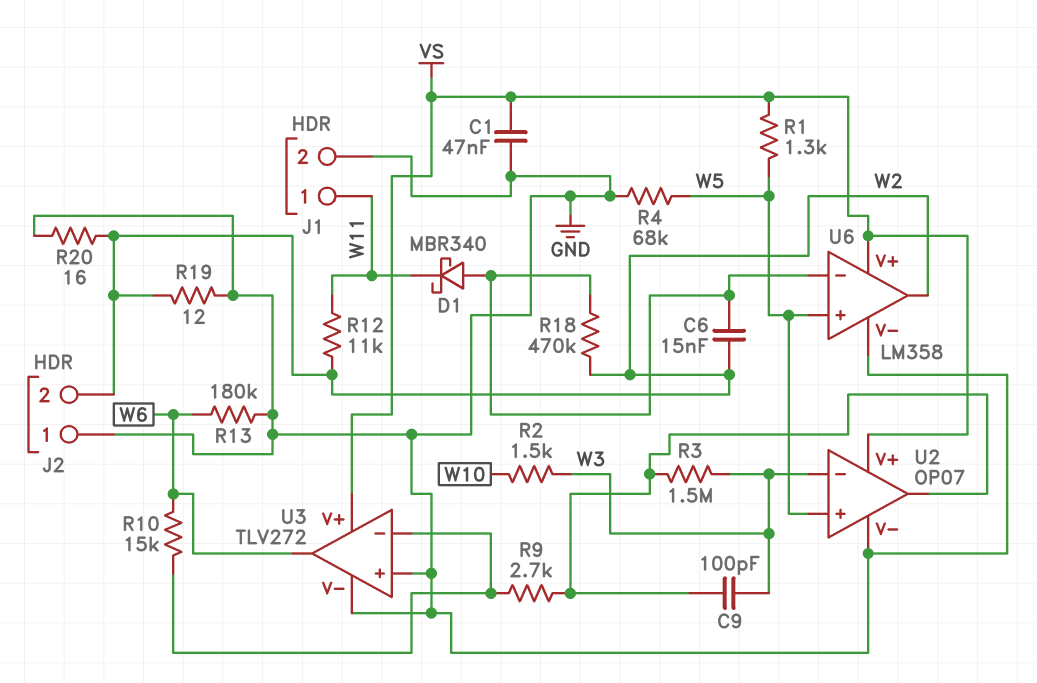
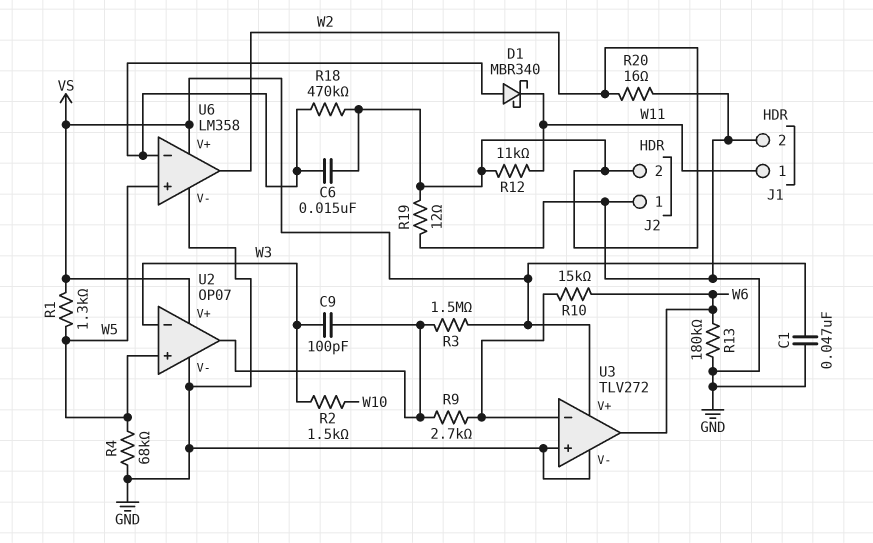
R3: 1.5M (U2/out, W3) -> 1.5M (U2/out, VS)

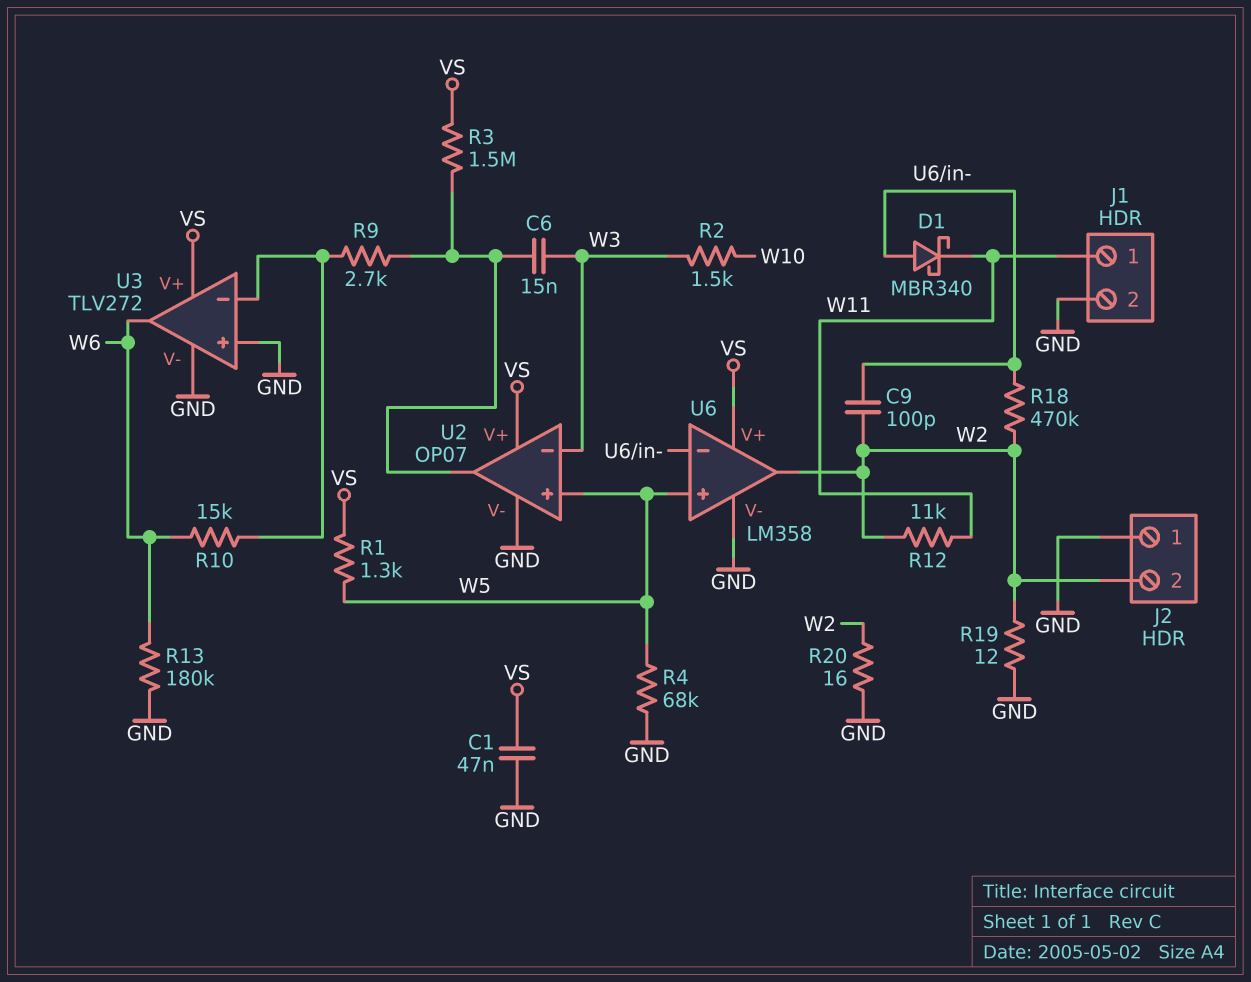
C6: 15nF (U6/in-, W2) -> 15nF (U2/out, W3)
C9: 100pF (U2/out, W3) -> 100pF (U6/in-, W2)

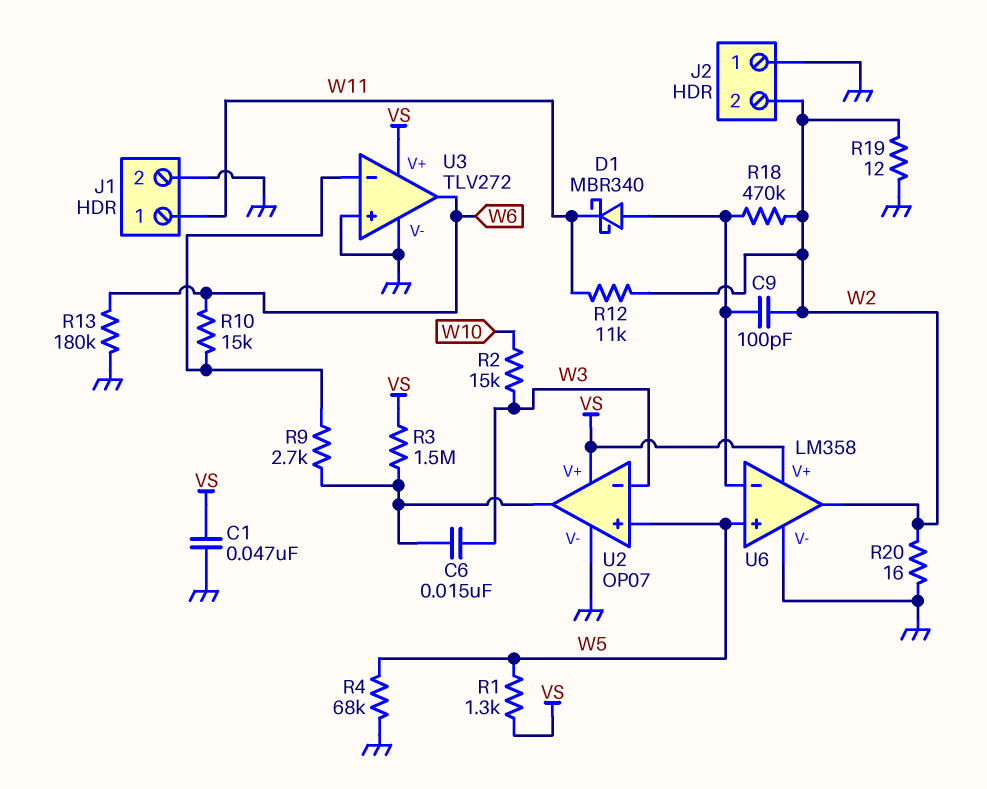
R2: 1.5k (W3, W10) -> 15k (W3, W10)

